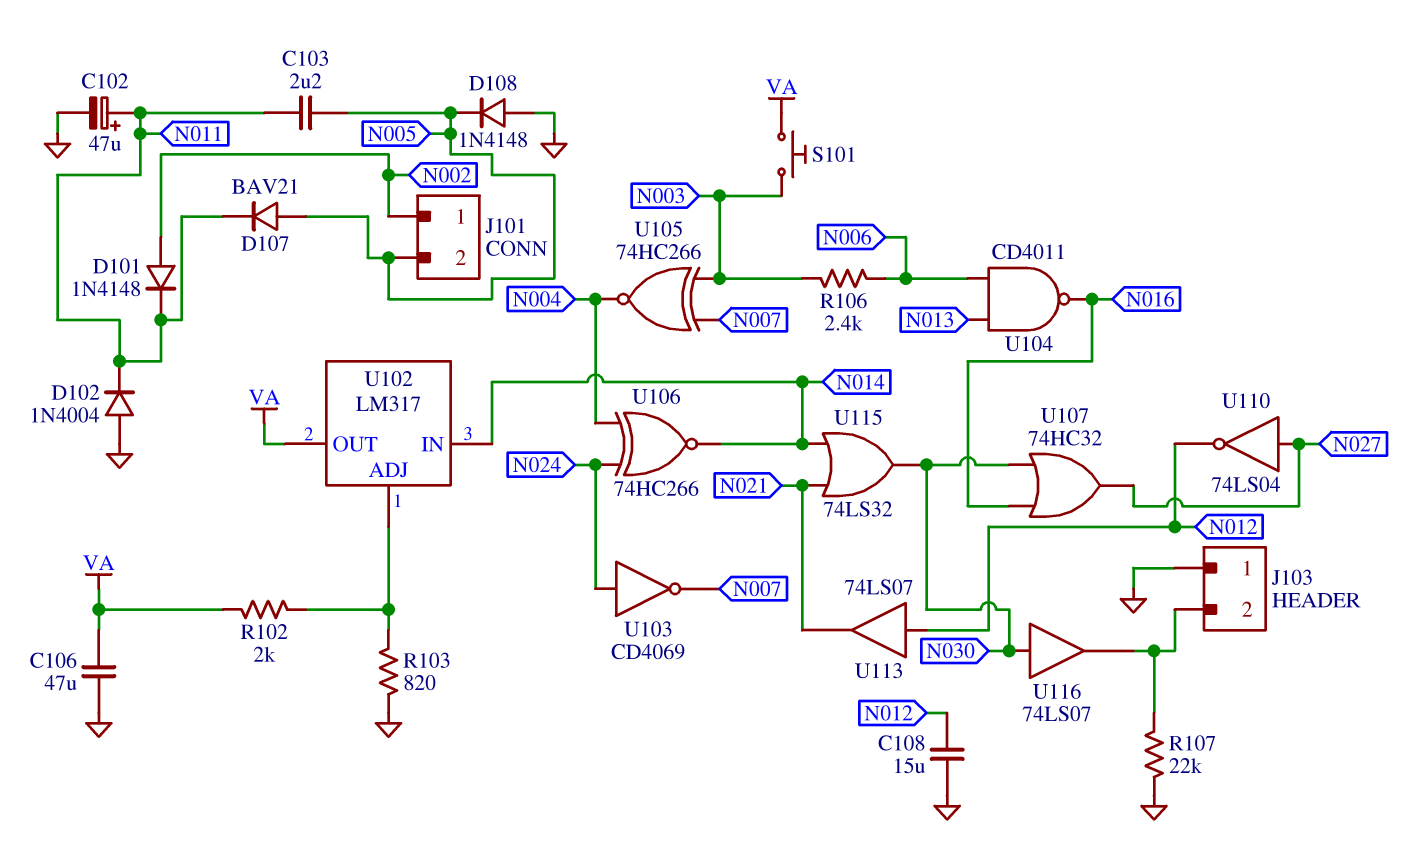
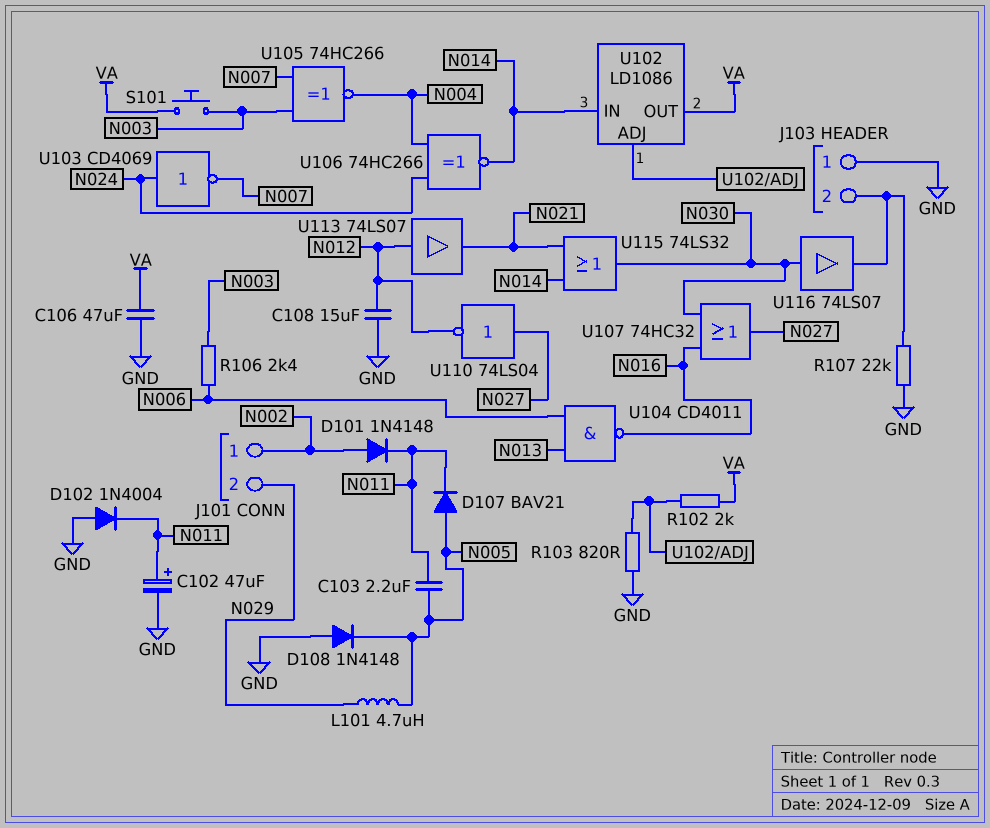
J101 pin 2: N005 -> N029
L101: none -> 4.7uH (N005, N029)
U102: LM317 -> LD1086

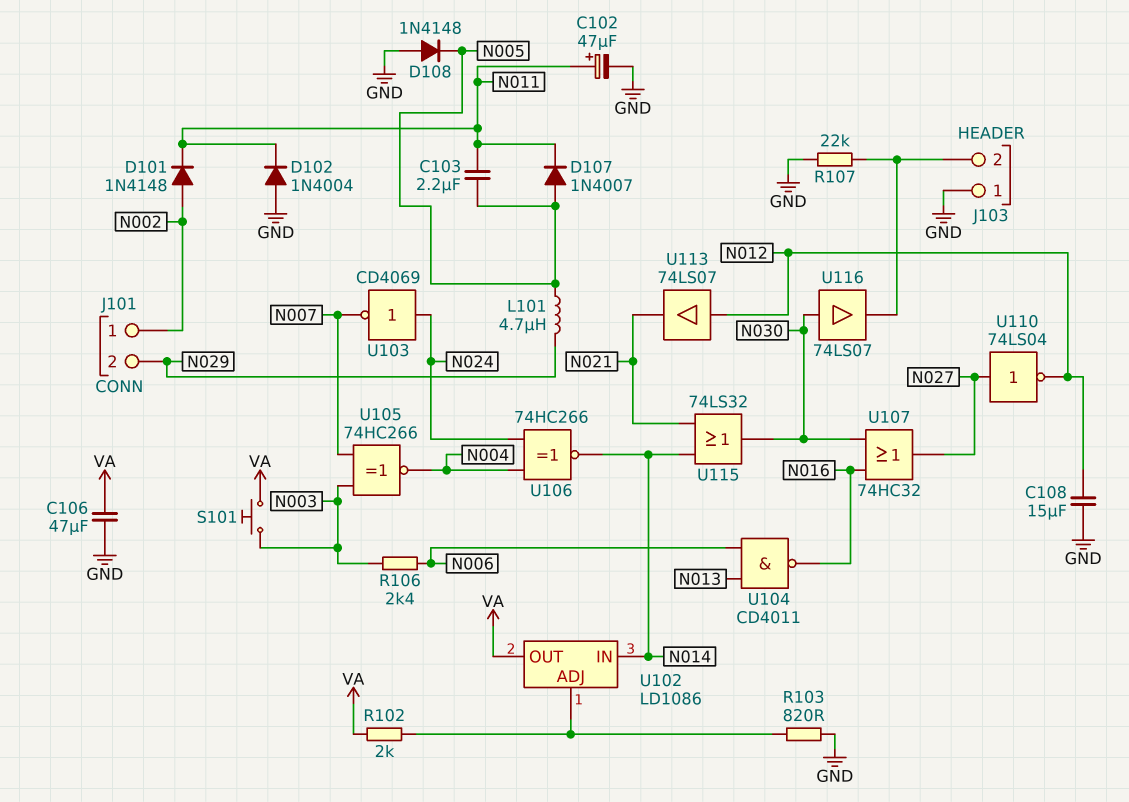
D107: diode BAV21 (A N005, K N011) -> diode 1N4007 (A N005, K N011)

